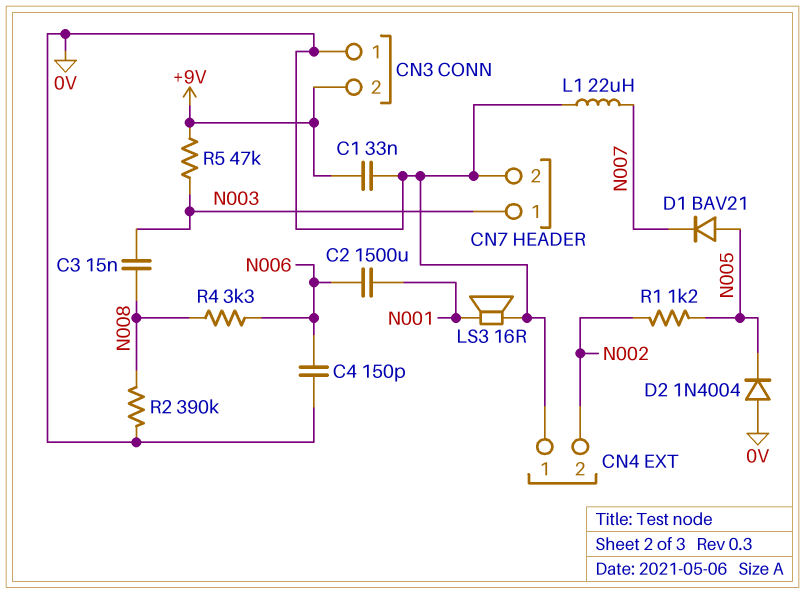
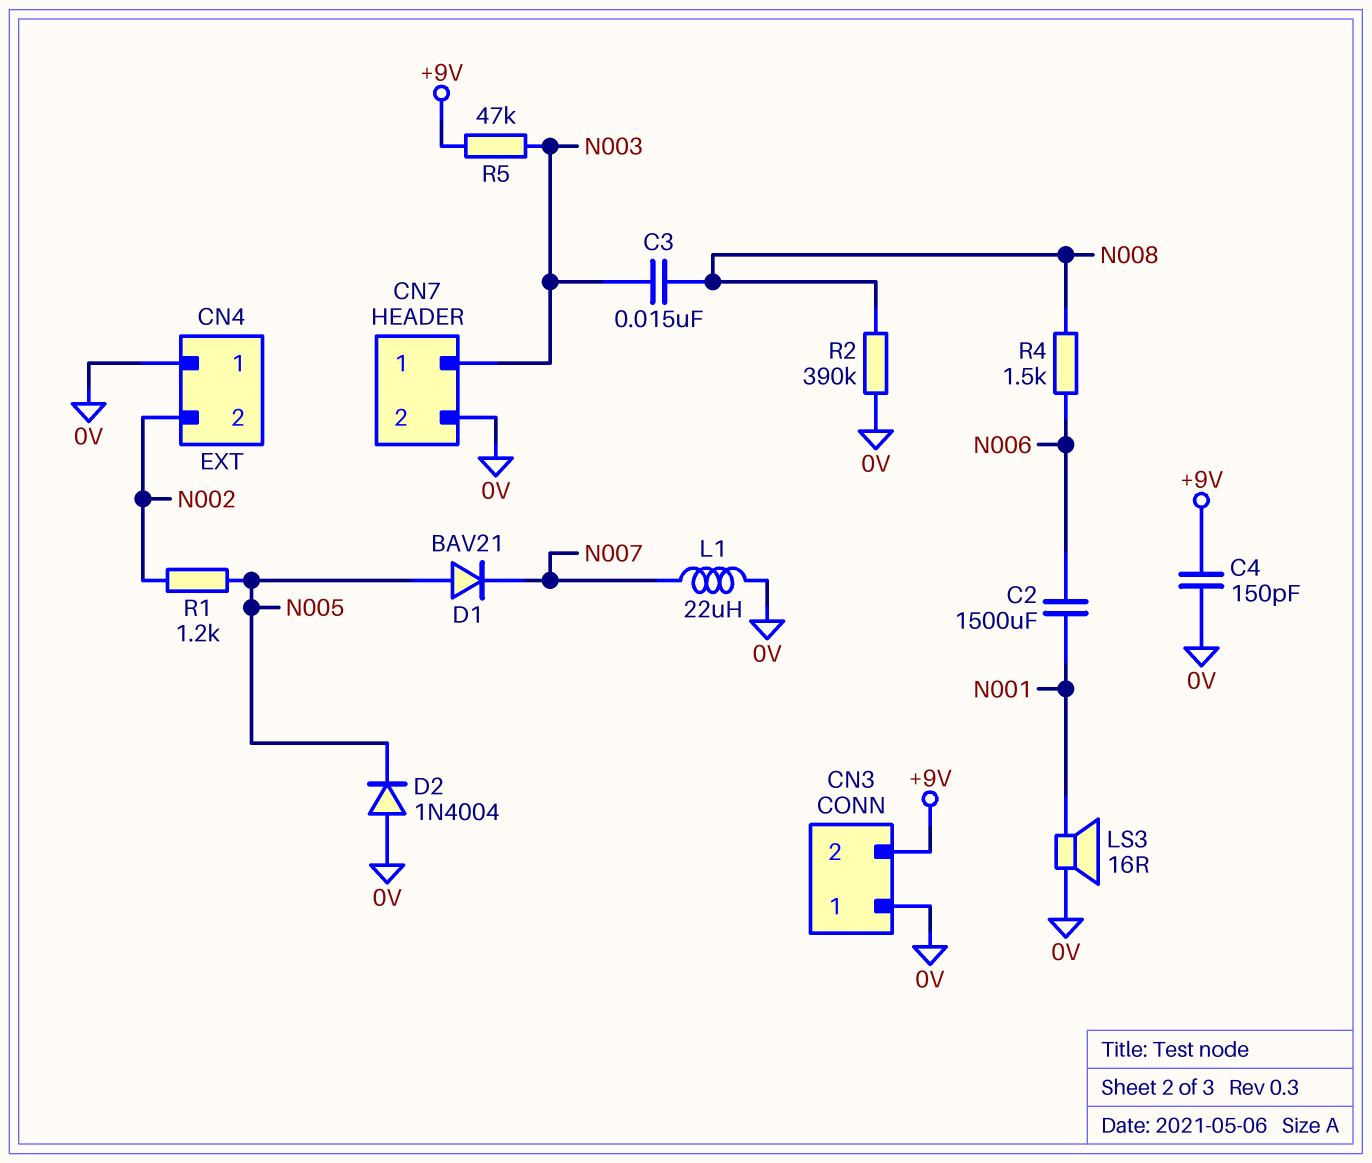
C1: 33nF (+9V, 0V) -> none
C4: 150pF (0V, N006) -> 150pF (+9V, 0V)
R4: 3.3k (N006, N008) -> 1.5k (N006, N008)

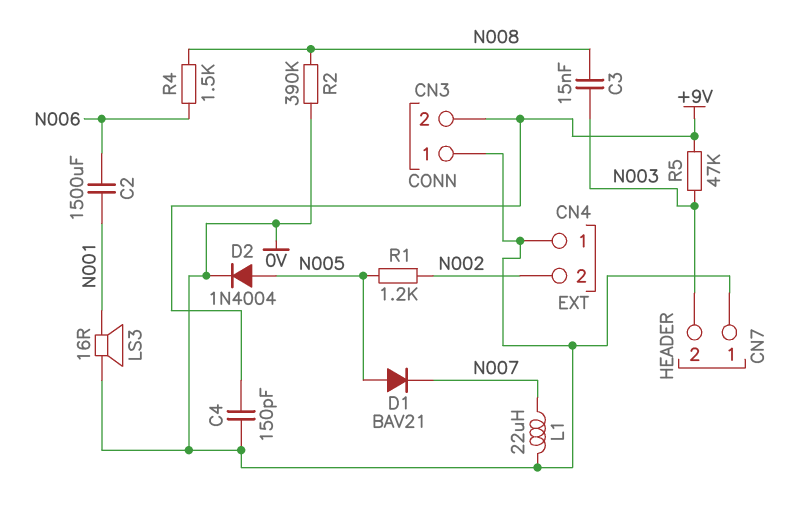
CN7 pin 1: N003 -> 0V
CN7 pin 2: 0V -> N003
D2: diode 1N4004 (A 0V, K N005) -> diode 1N4004 (A N005, K 0V)

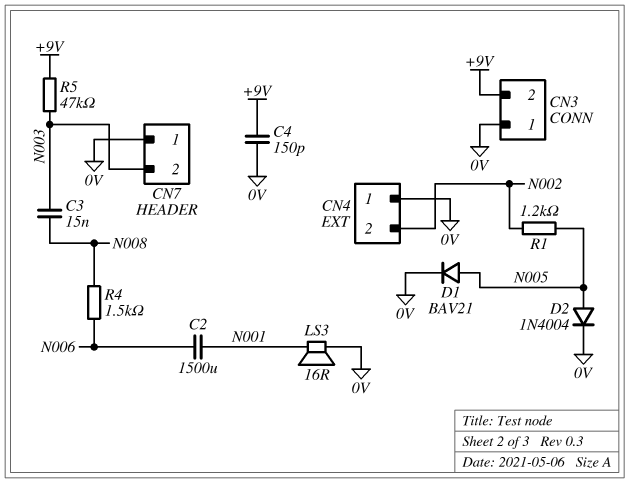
D1: diode BAV21 (A N005, K N007) -> diode BAV21 (A N005, K 0V)
L1: 22uH (0V, N007) -> none
R2: 390k (0V, N008) -> none

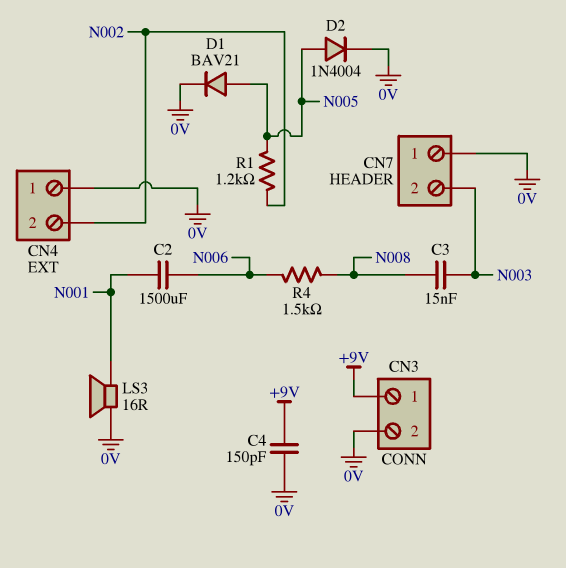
CN3 pin 1: 0V -> +9V
CN3 pin 2: +9V -> 0V
R5: 47k (+9V, N003) -> none

